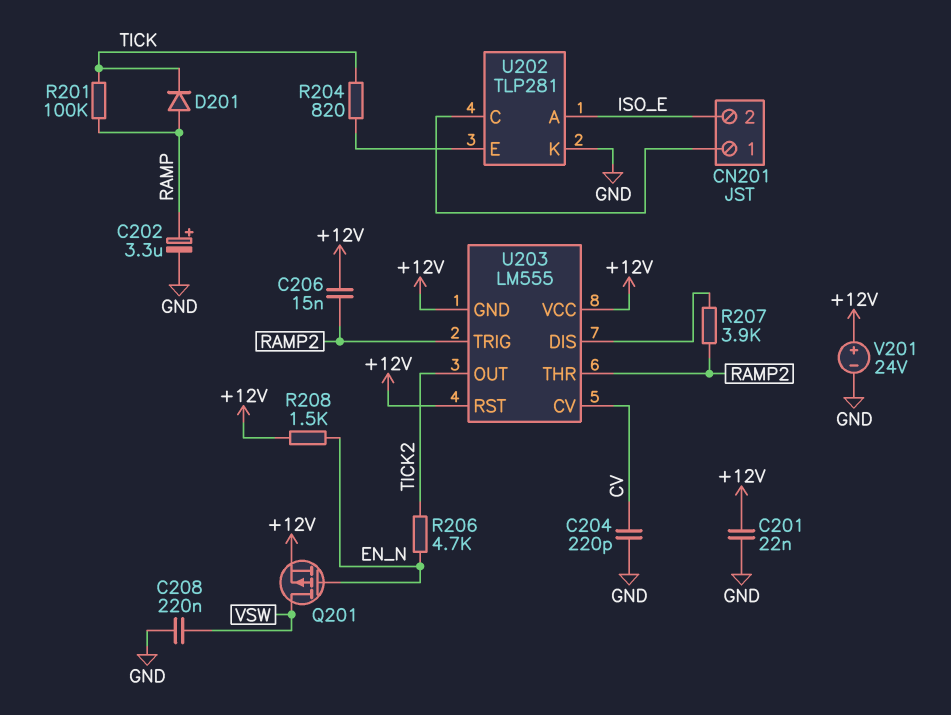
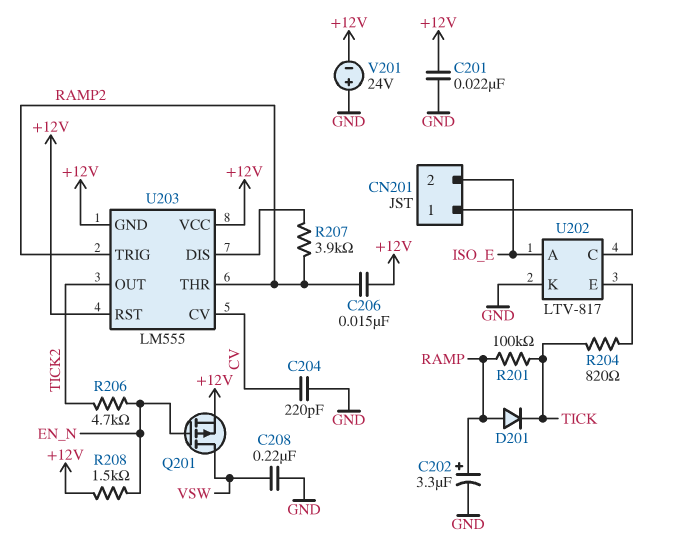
U202: TLP281 -> LTV-817
V201: 24V (plus +12V, minus GND) -> 24V (plus GND, minus +12V)

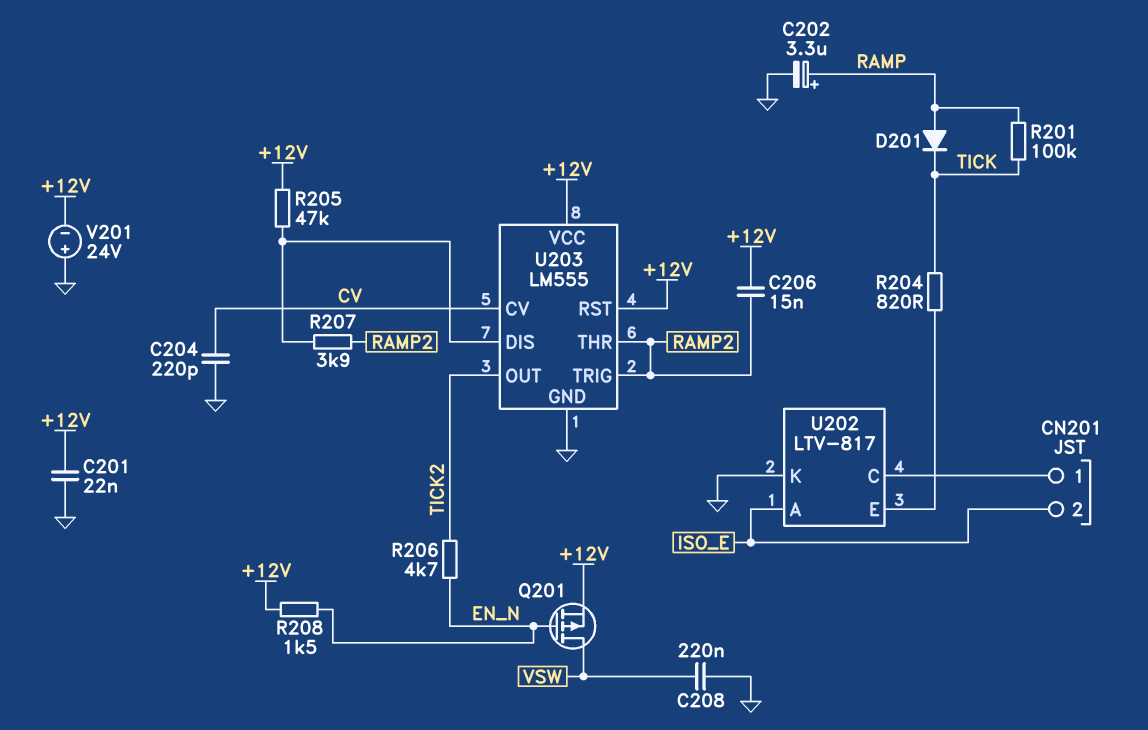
R205: none -> 47k (+12V, U203/DIS)
U203 pin GND: +12V -> GND

